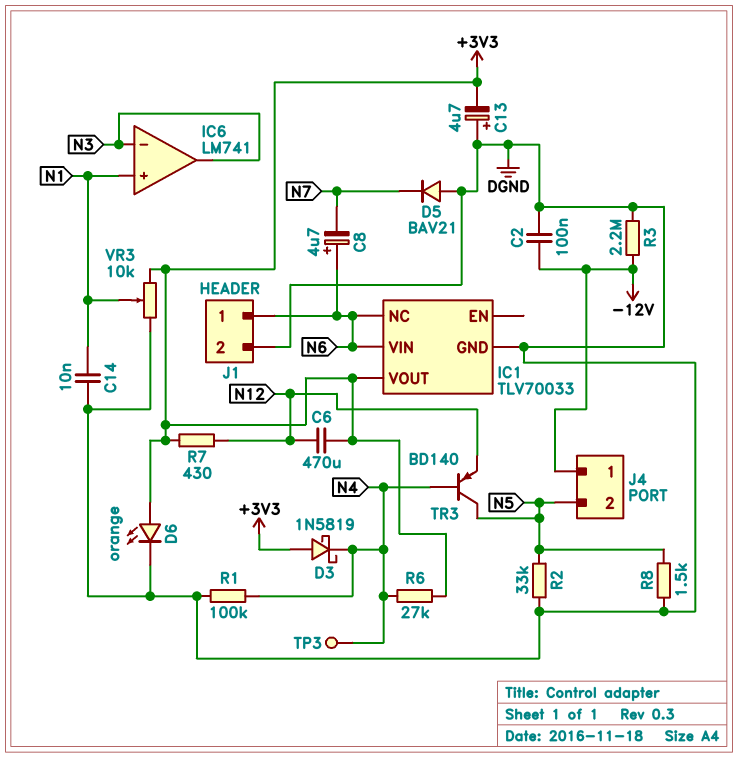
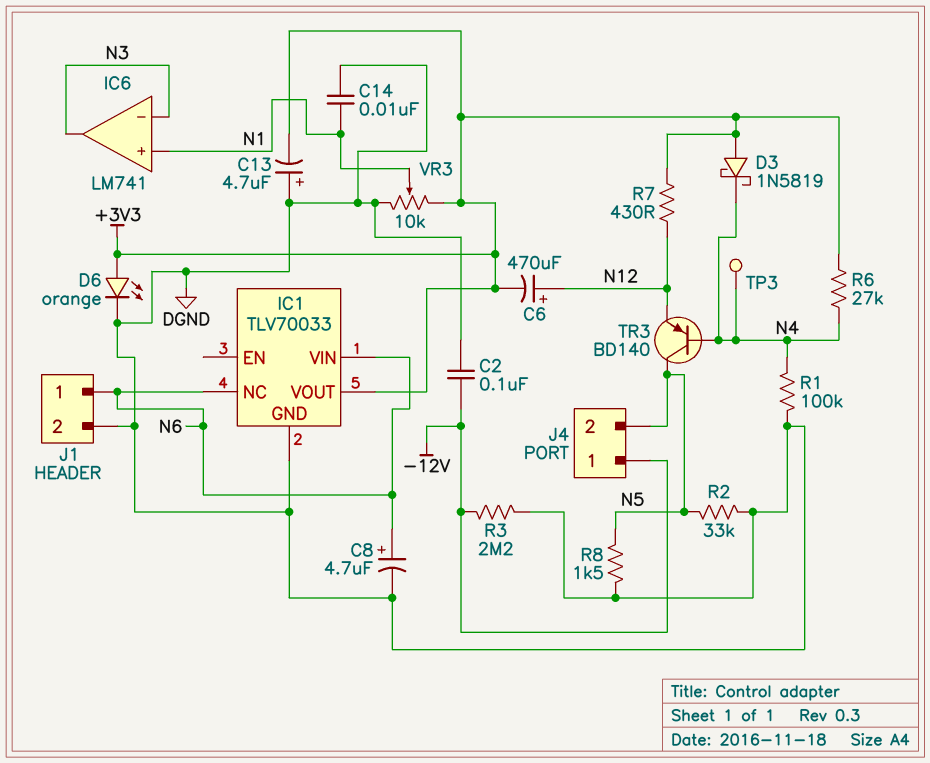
C6: 470uF (+3V3, N12) -> 470uF (plus N12, minus +3V3)
C8: 4.7uF (plus N6, minus N7) -> 4.7uF (plus N6, minus DGND)
D5: diode BAV21 (A DGND, K N7) -> none

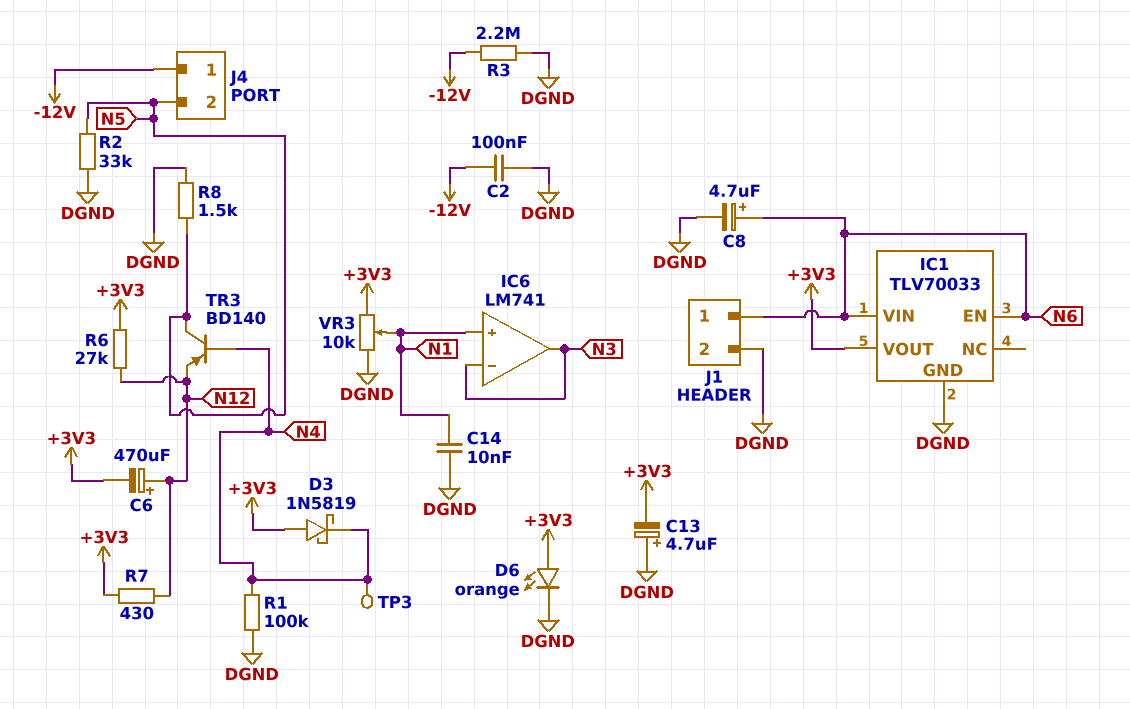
IC1 pin EN: none -> N6
IC1 pin NC: N6 -> none
R6: 27k (+3V3, N4) -> 27k (+3V3, N12)

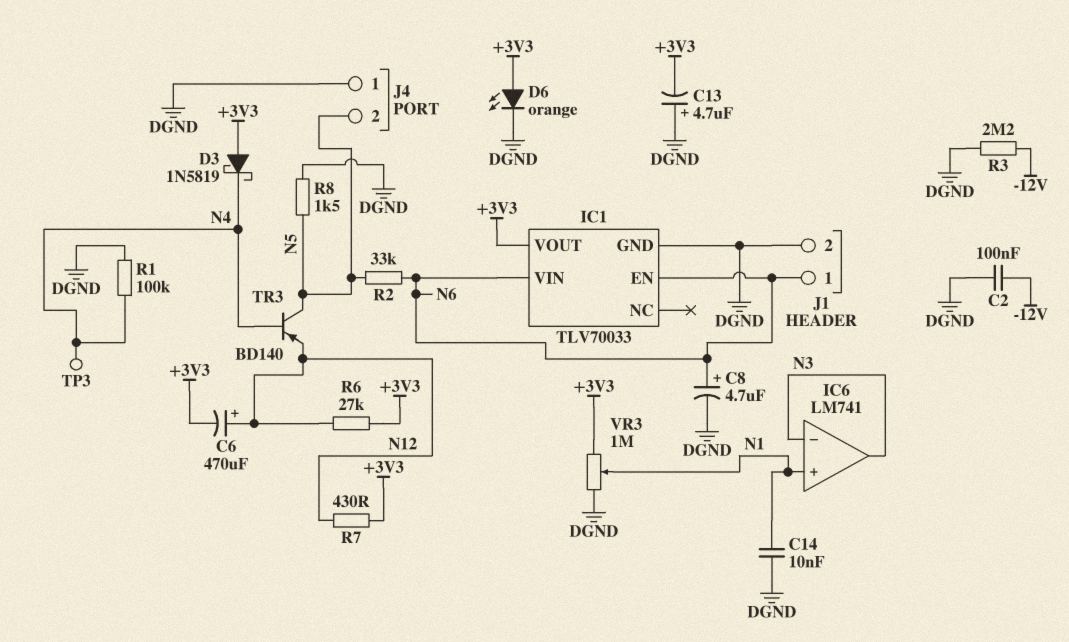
J4 pin 1: -12V -> DGND
R2: 33k (DGND, N5) -> 33k (N5, N6)
VR3: 10k (+3V3, DGND, wiper N1) -> 1M (+3V3, DGND, wiper N1)

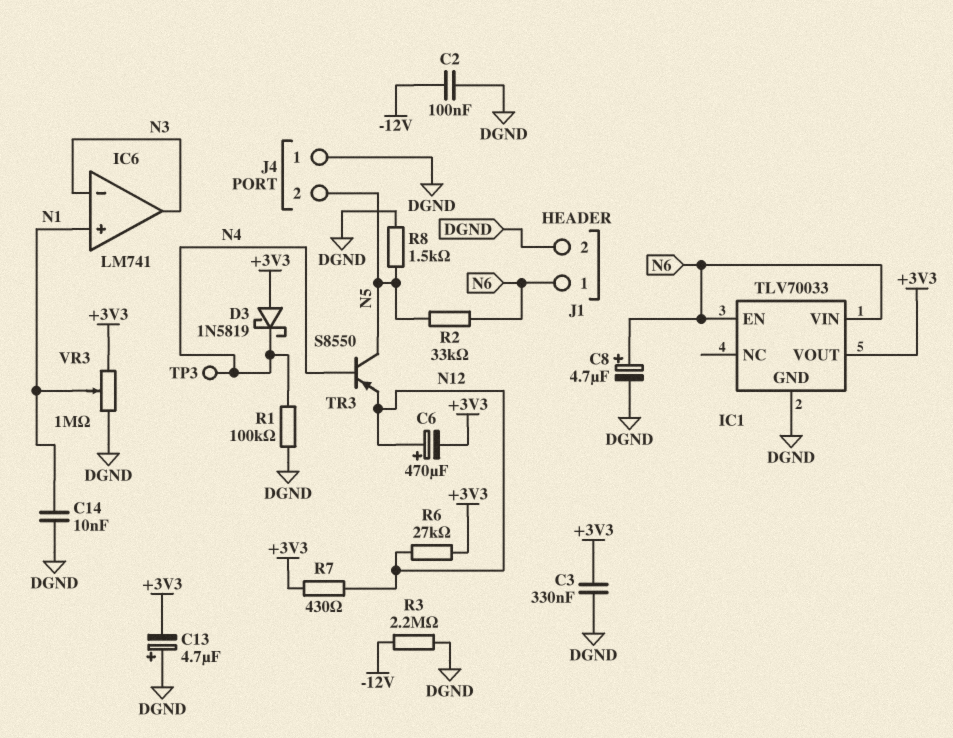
C3: none -> 330nF (+3V3, DGND)
D6: LED orange (A +3V3, K DGND) -> none
TR3: PNP BD140 (B N4, C N5, E N12) -> PNP S8550 (B N4, C N5, E N12)

